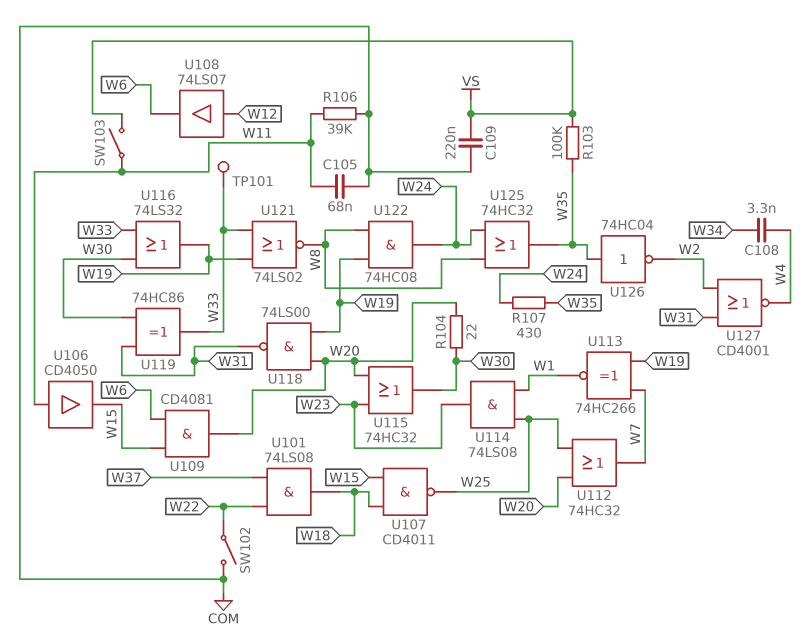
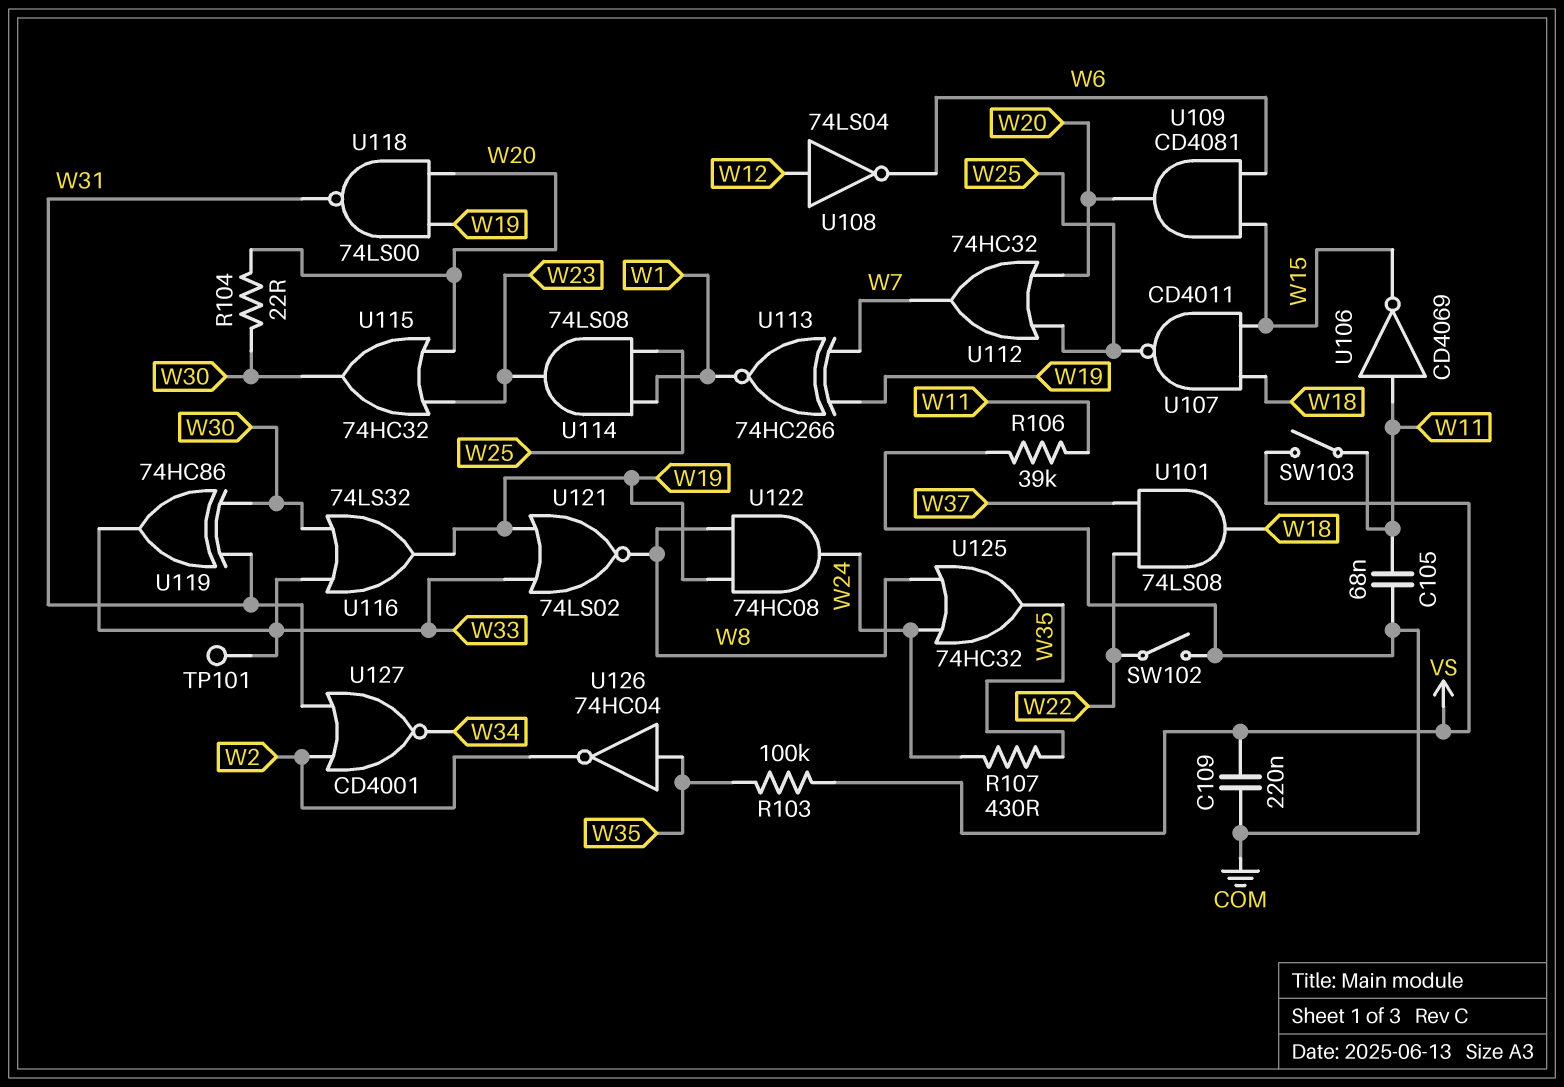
C108: 3.3nF (W4, W34) -> none
U106: buffer CD4050 (in W11, out W15) -> NOT CD4069 (in W11, out W15)
U108: buffer 74LS07 (in W12, out W6) -> NOT 74LS04 (in W12, out W6)
U127: NOR CD4001 (in W2, in W31, out W4) -> NOR CD4001 (in W2, in W31, out W34)

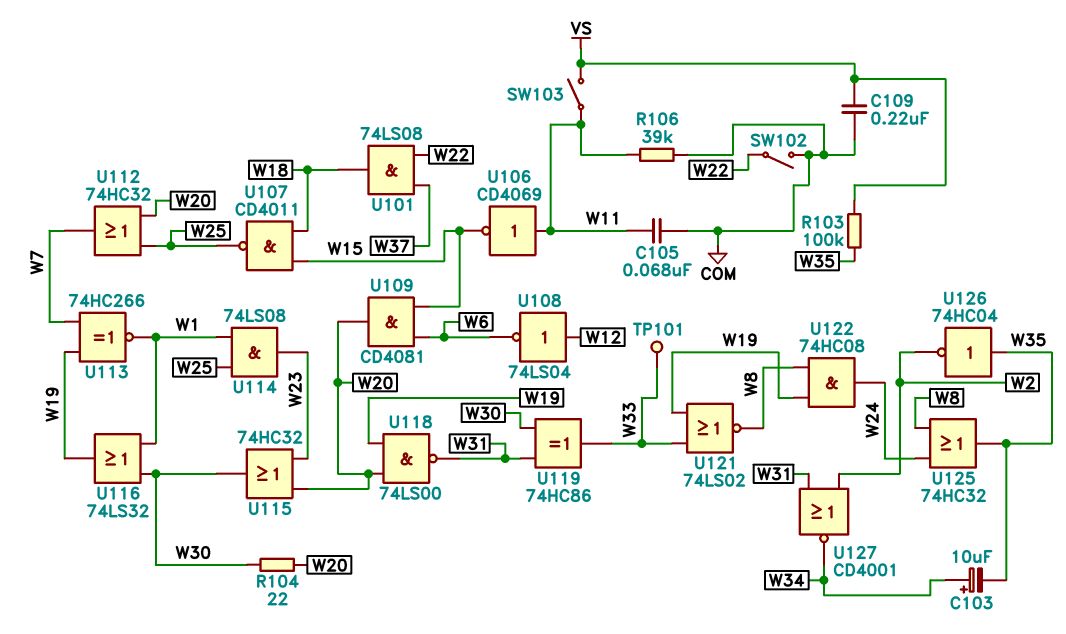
C103: none -> 10uF (plus W34, minus W35)
R107: 430 (W24, W35) -> none
U116: OR 74LS32 (in W30, in W33, out W19) -> OR 74LS32 (in W1, in W30, out W19)

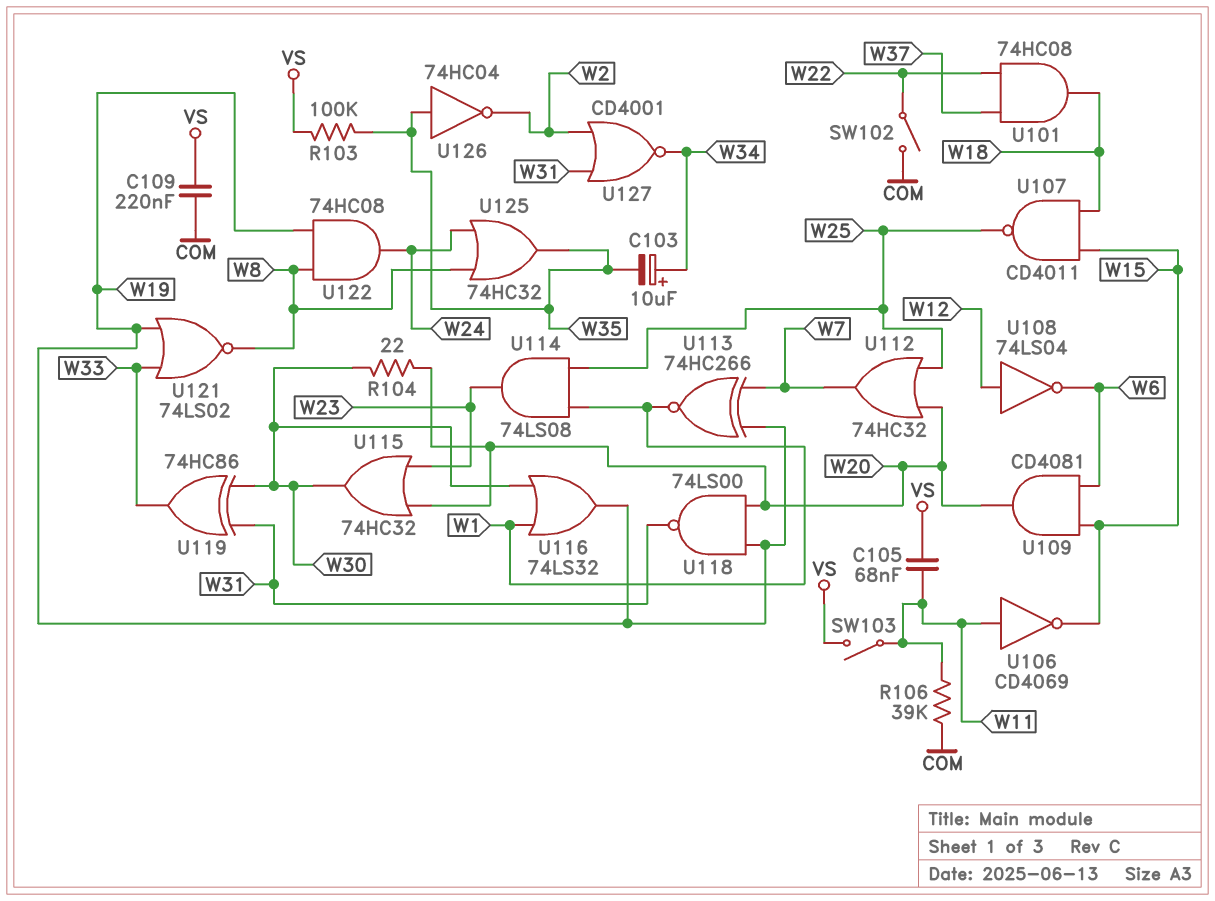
C105: 68nF (COM, W11) -> 68nF (VS, W11)
TP101: test point (W33) -> none
U101: AND 74LS08 (in W22, in W37, out W18) -> AND 74HC08 (in W22, in W37, out W18)

